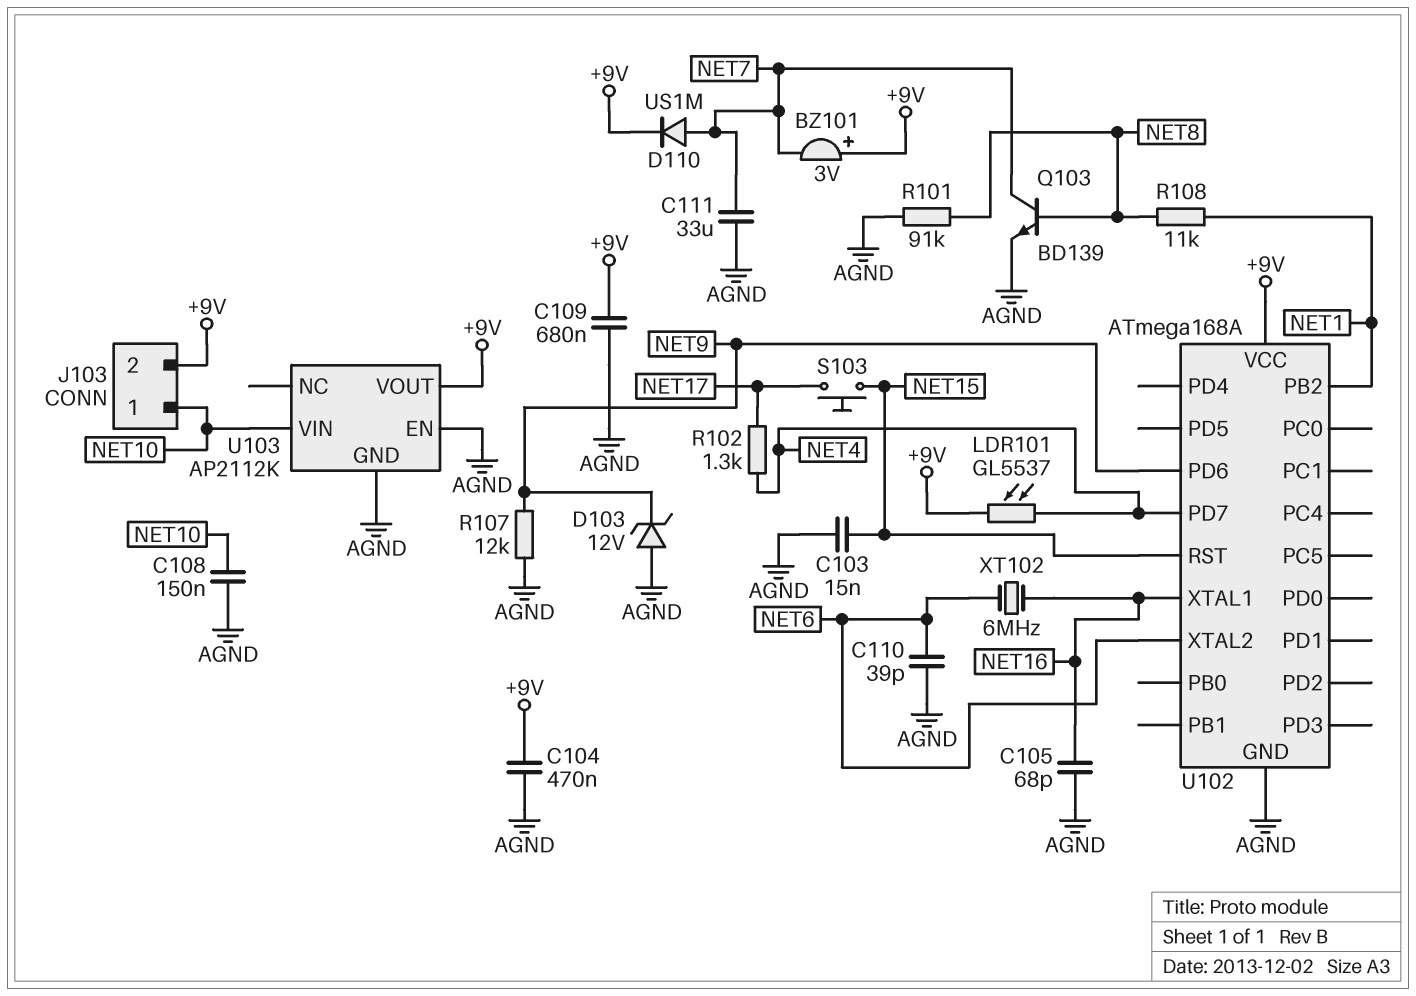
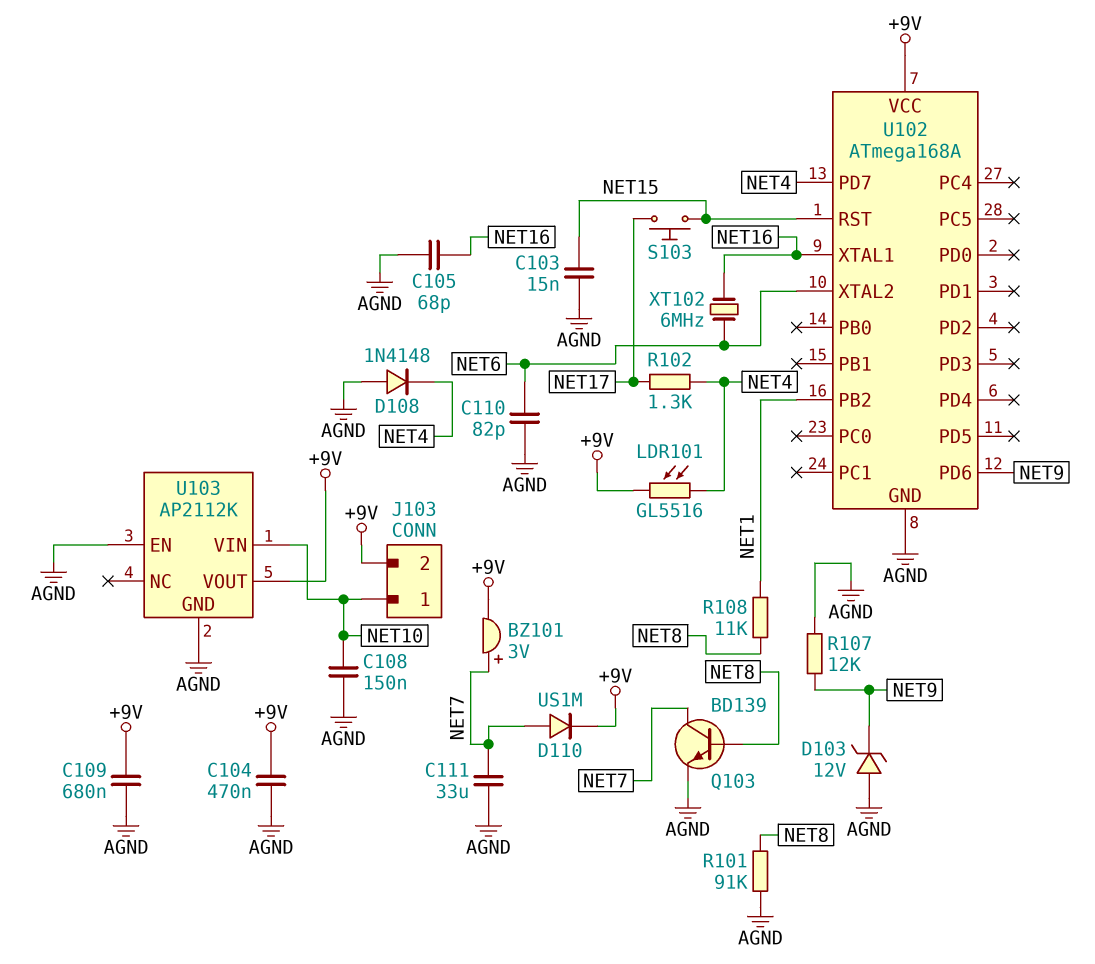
BZ101: buzzer 3V (plus +9V, minus NET7) -> buzzer 3V (plus NET7, minus +9V)
C110: 39pF (AGND, NET6) -> 82pF (AGND, NET6)
D108: none -> diode 1N4148 (A AGND, K NET4)
LDR101: GL5537 (+9V, NET4) -> GL5516 (+9V, NET4)

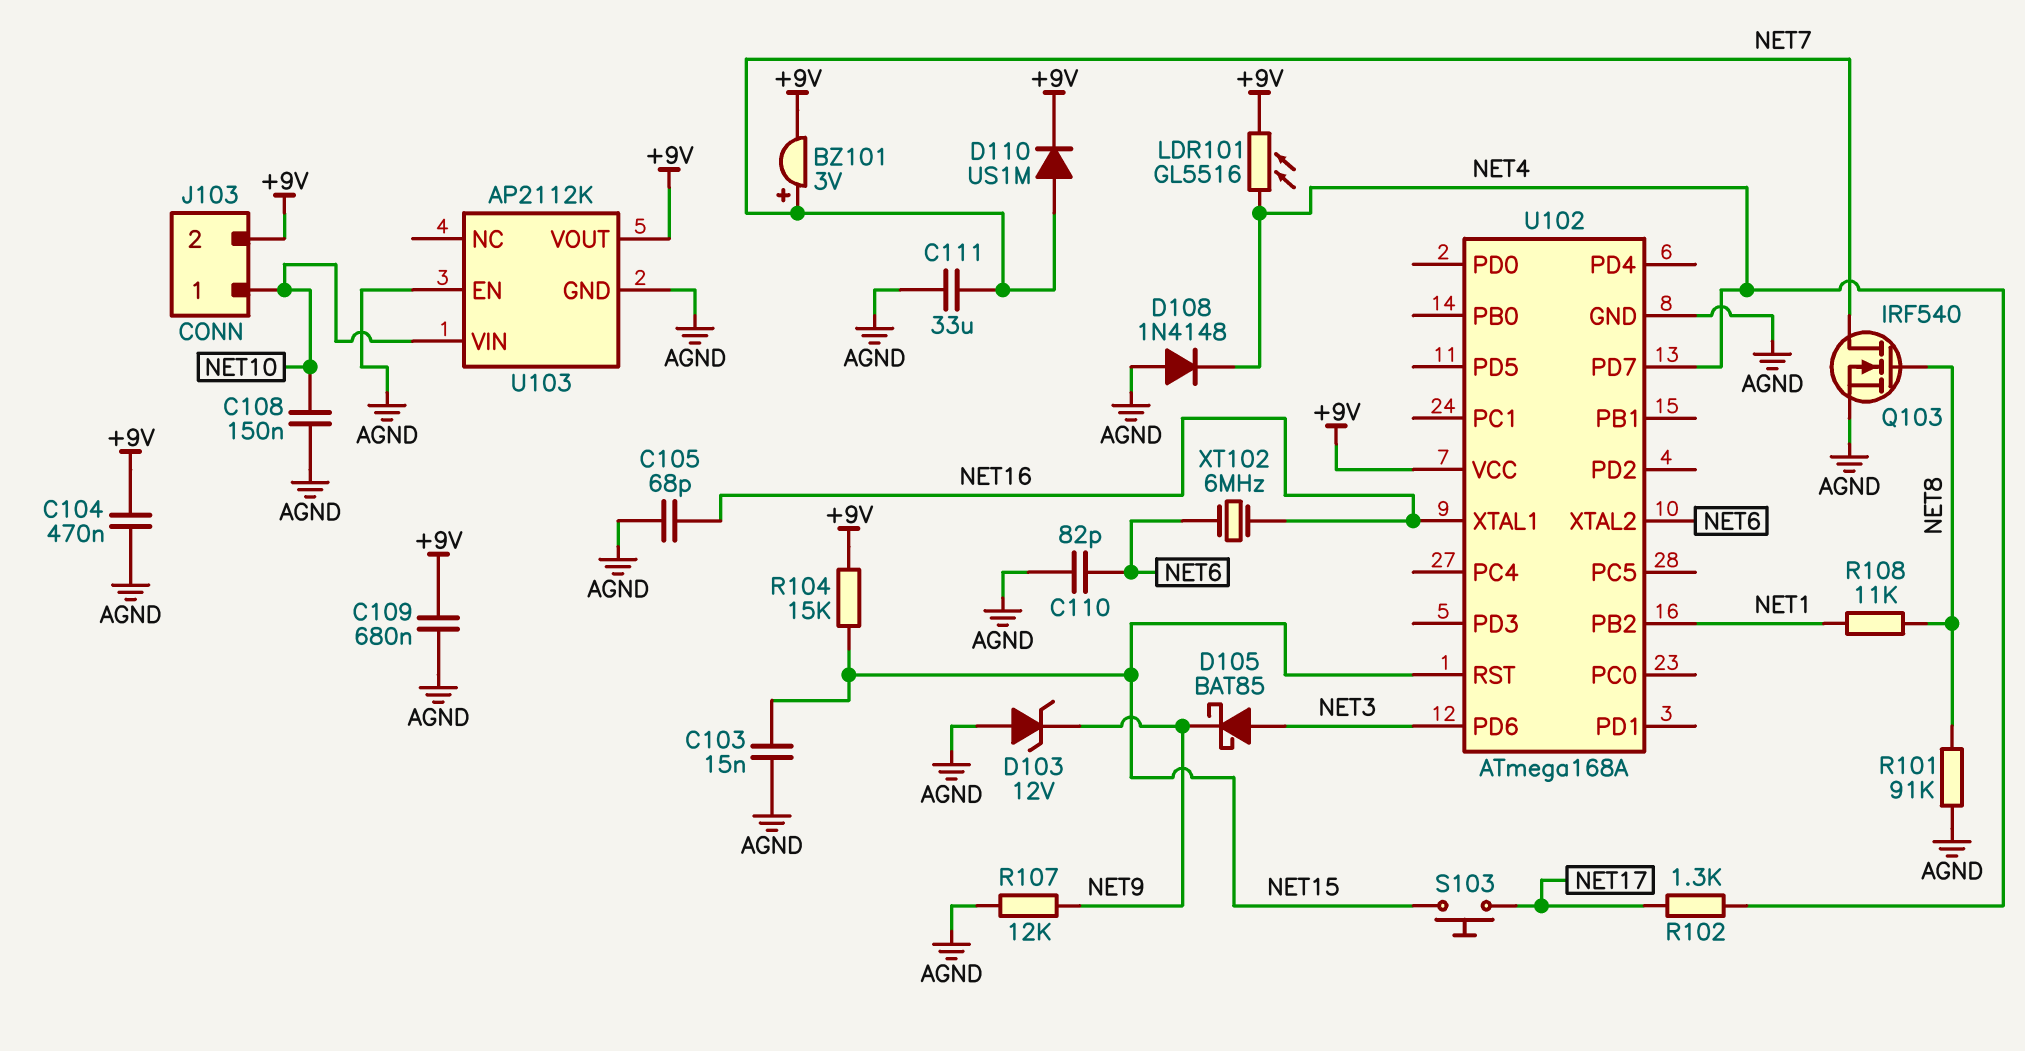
D105: none -> schottky BAT85 (A NET3, K NET9)
Q103: NPN BD139 (B NET8, C NET7, E AGND) -> NMOS IRF540 (G NET8, D NET7, S AGND)
R104: none -> 15k (+9V, NET15)
U102 pin PD6: NET9 -> NET3

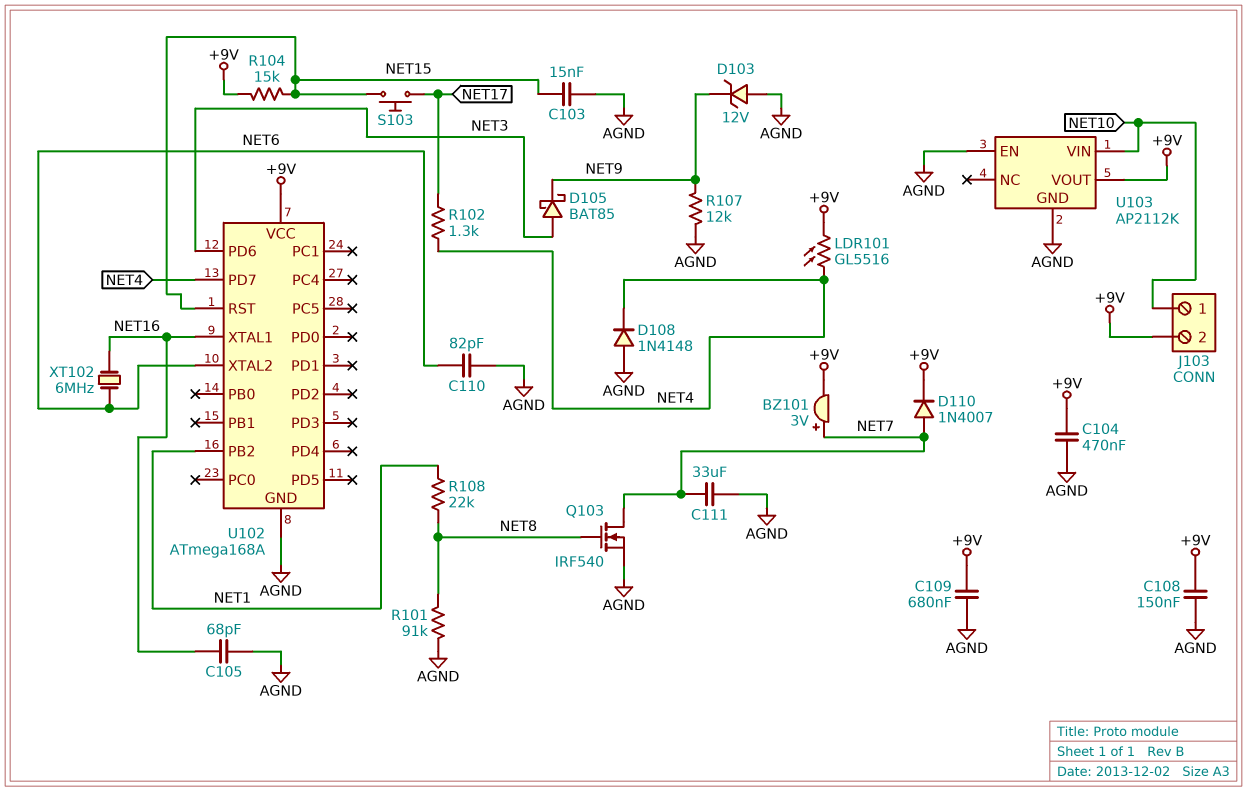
C108: 150nF (AGND, NET10) -> 150nF (+9V, AGND)
D110: diode US1M (A NET7, K +9V) -> diode 1N4007 (A NET7, K +9V)
R108: 11k (NET1, NET8) -> 22k (NET1, NET8)

